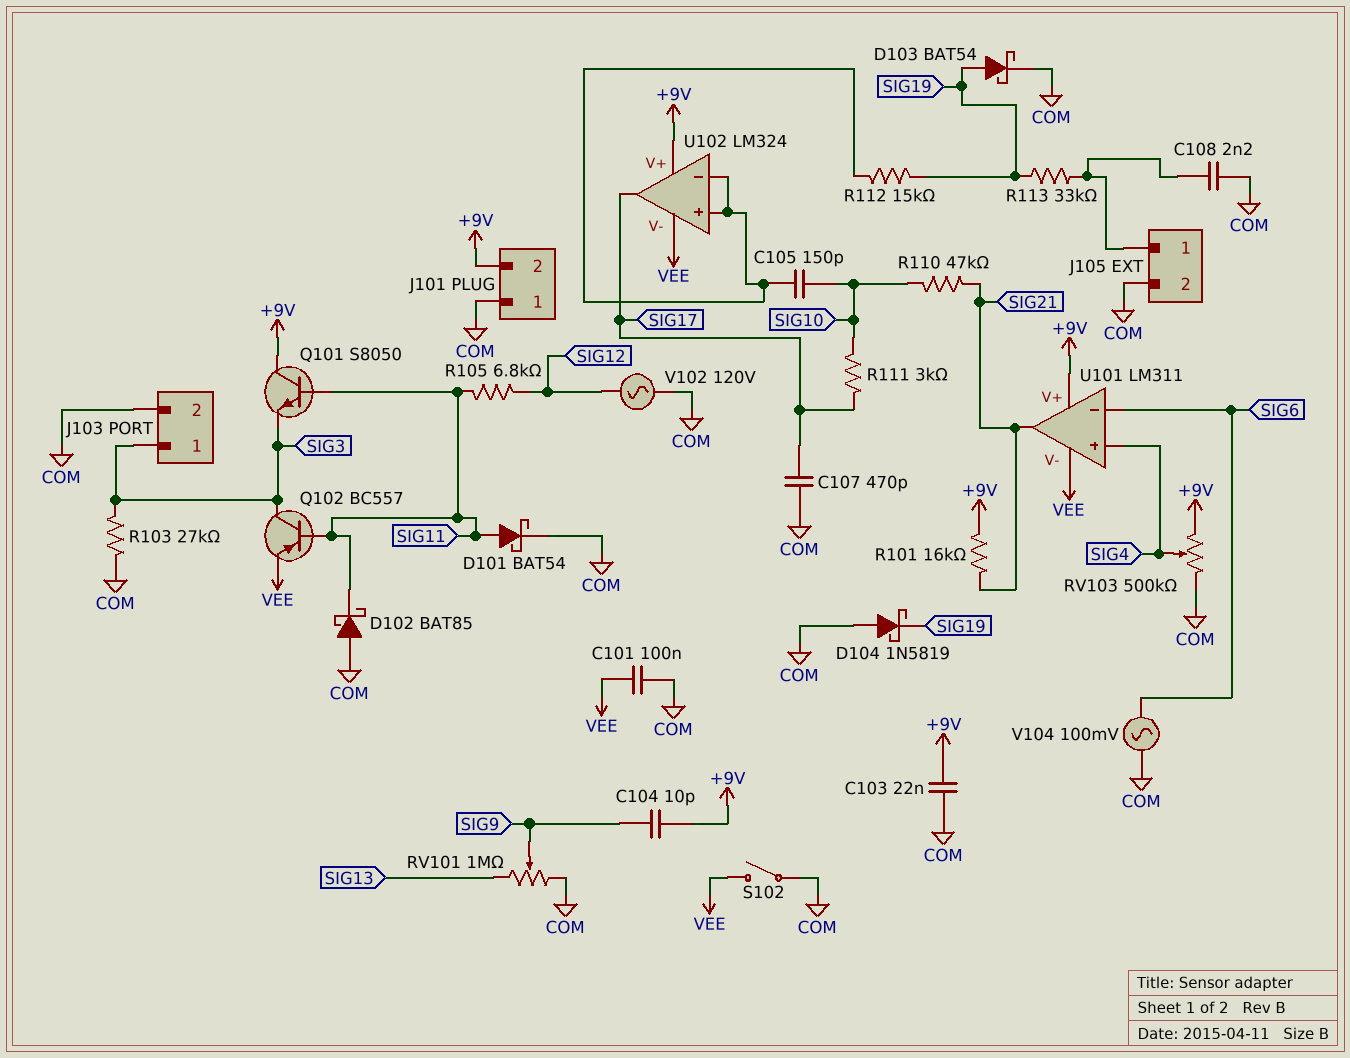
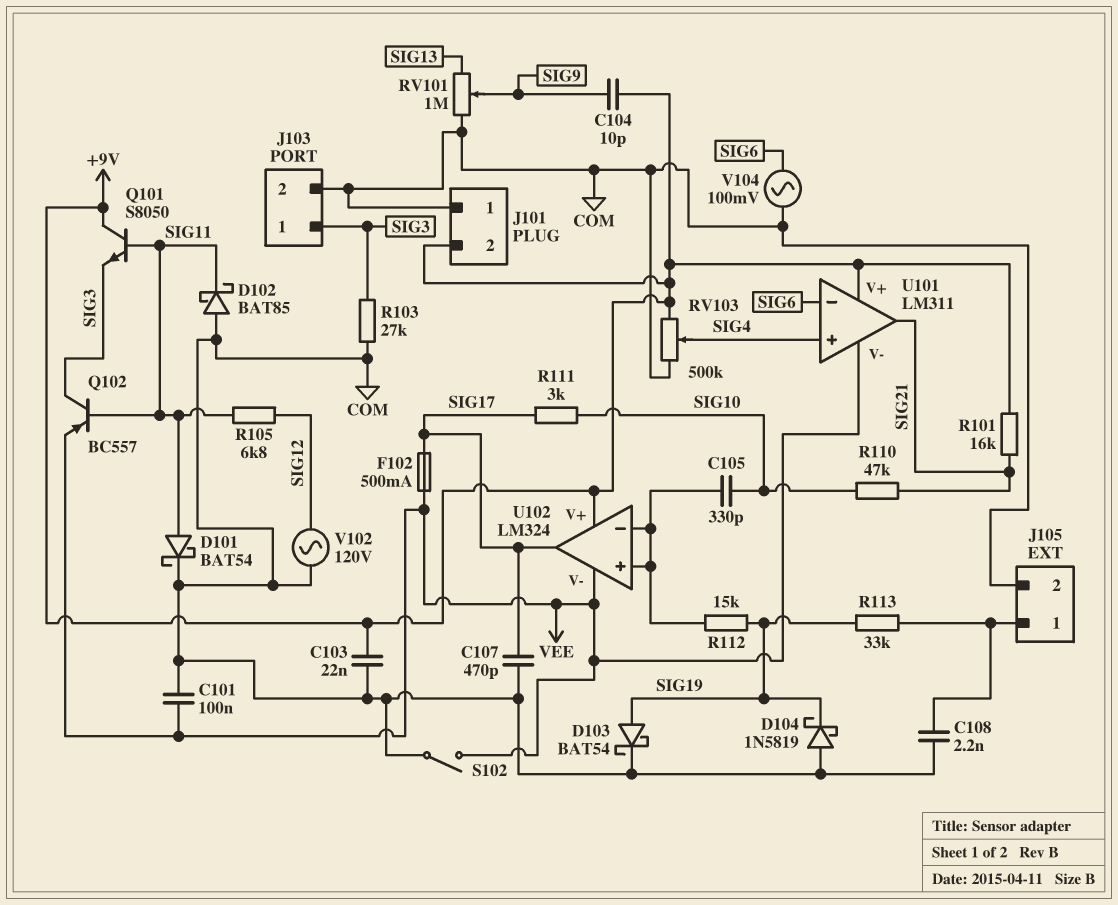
C105: 150pF (SIG10, U102/in+) -> 330pF (SIG10, U102/in+)
F102: none -> 500mA (SIG17, VEE)

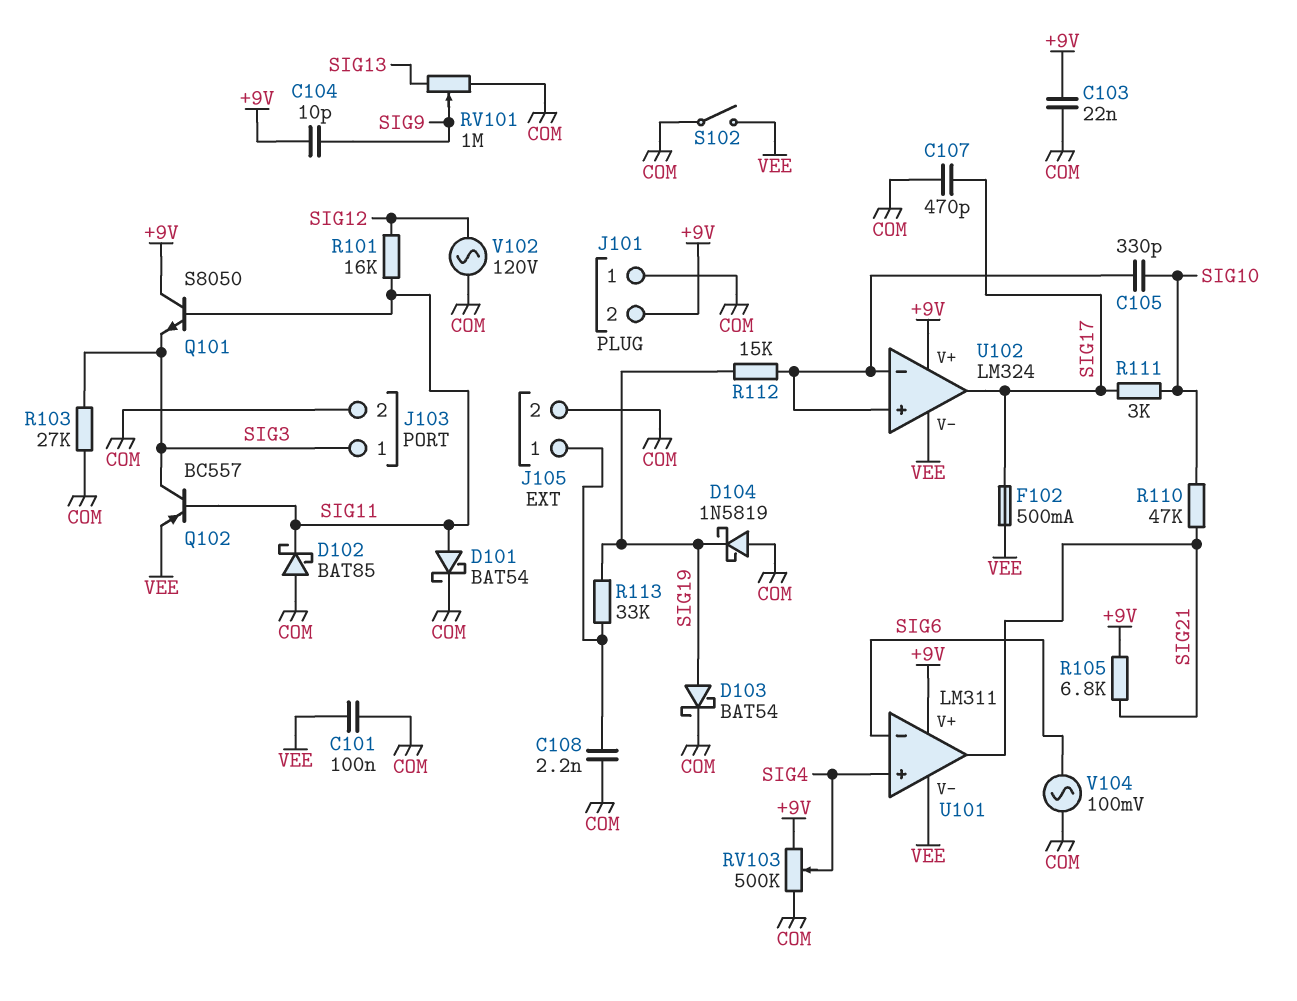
R101: 16k (+9V, SIG21) -> 16k (SIG11, SIG12)
R105: 6.8k (SIG11, SIG12) -> 6.8k (+9V, SIG21)

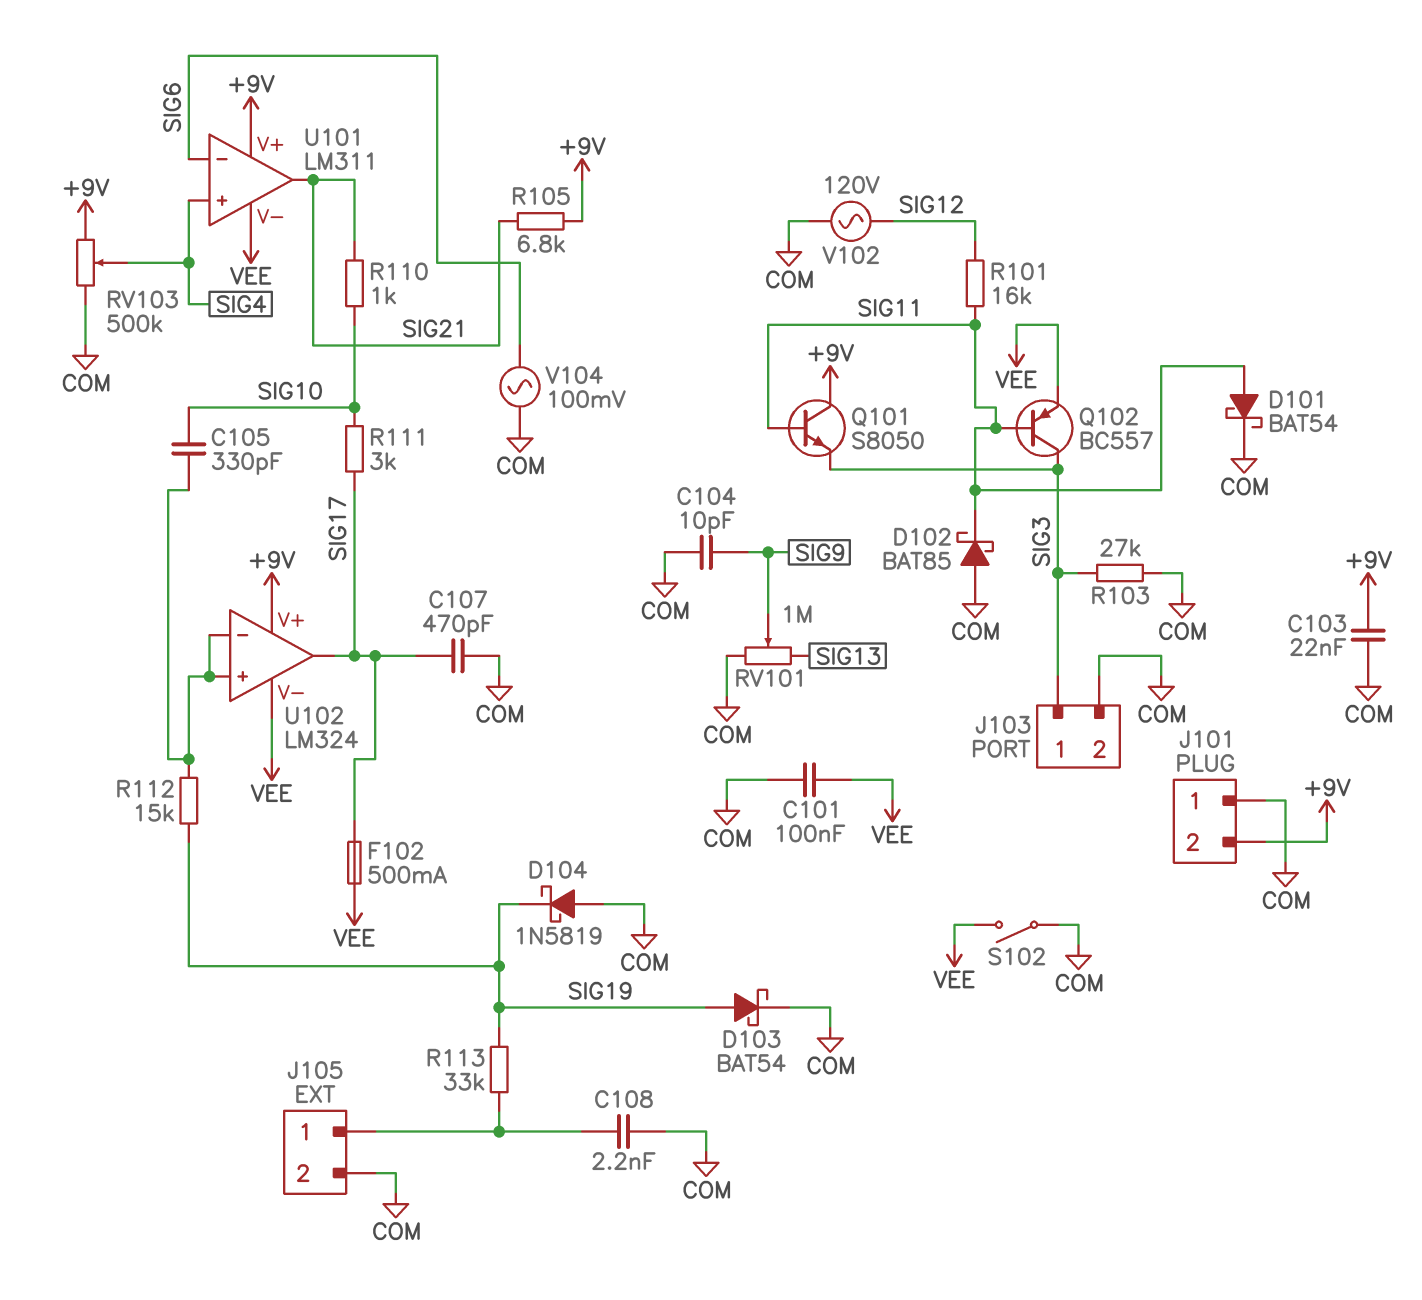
C104: 10pF (+9V, SIG9) -> 10pF (COM, SIG9)
R110: 47k (SIG10, SIG21) -> 1k (SIG10, SIG21)

